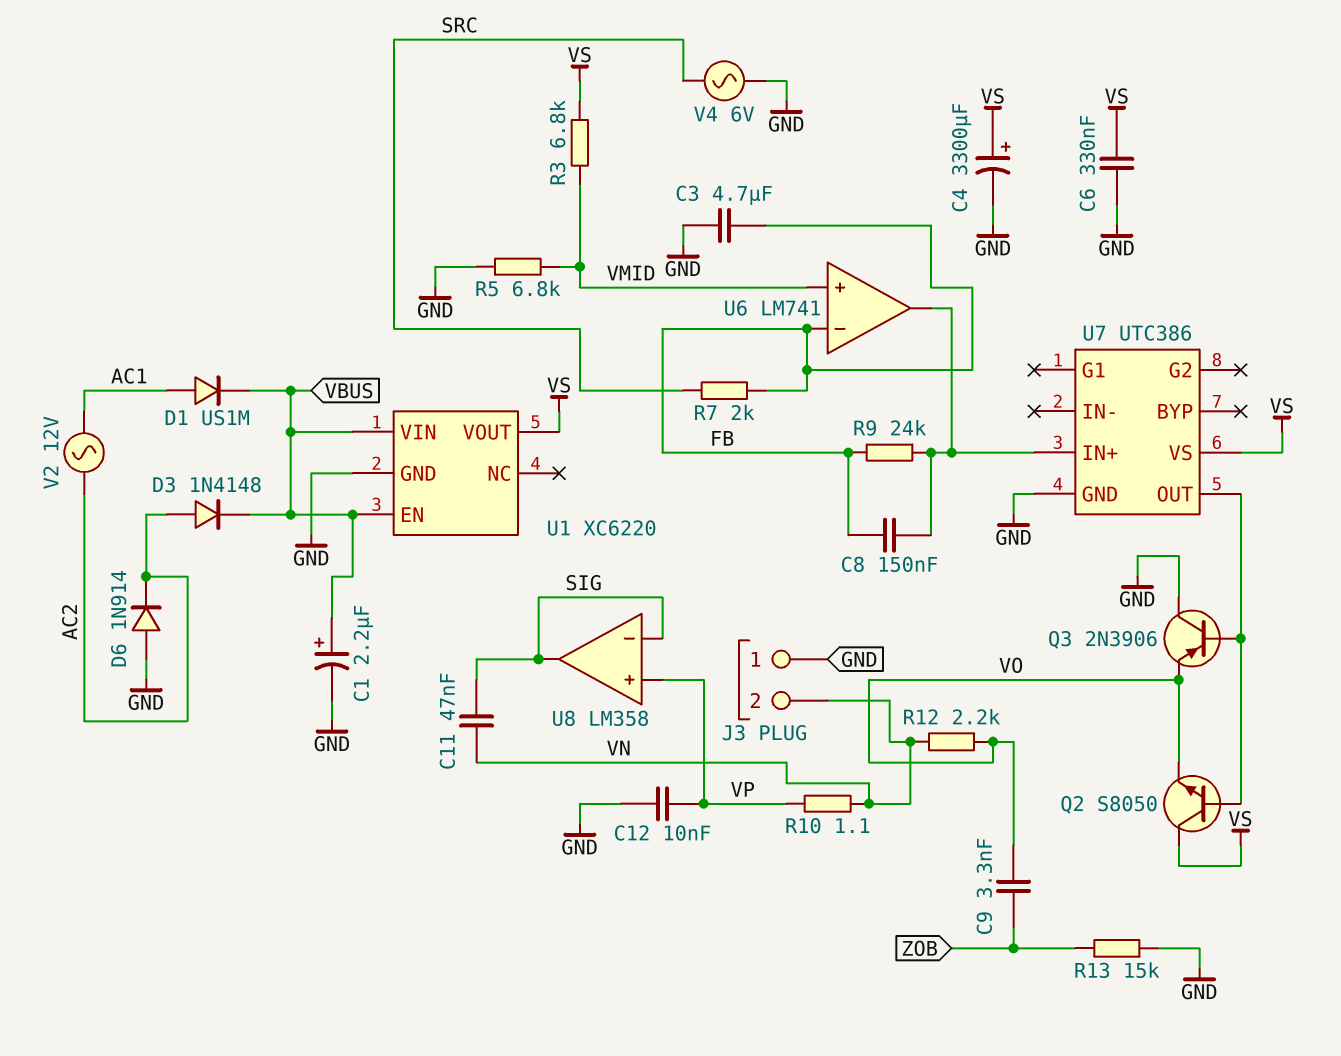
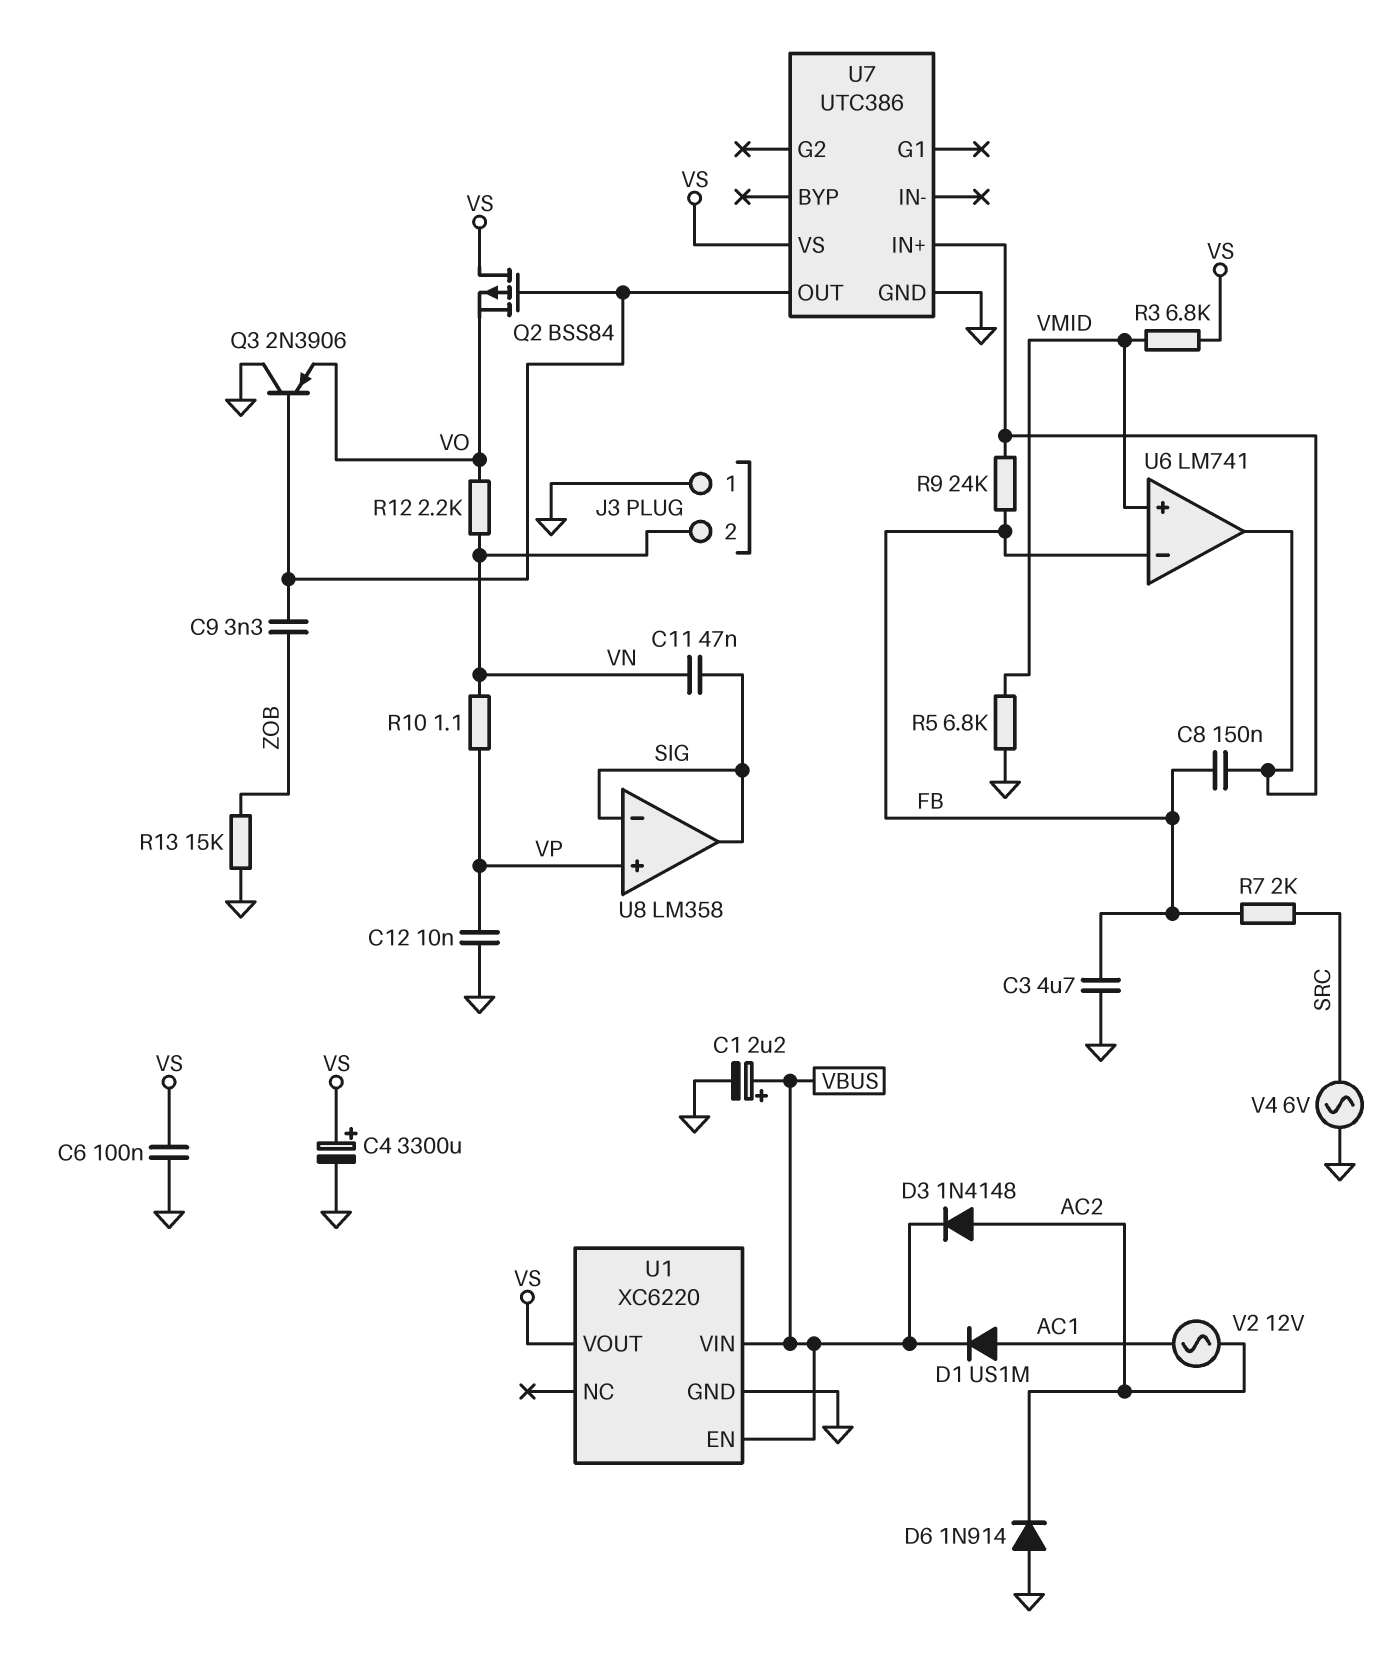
C6: 330nF (GND, VS) -> 100nF (GND, VS)
C9: 3.3nF (VO, ZOB) -> 3.3nF (U7/OUT, ZOB)
Q2: NPN S8050 (B U7/OUT, C VS, E VO) -> PMOS BSS84 (G U7/OUT, D VS, S VO)

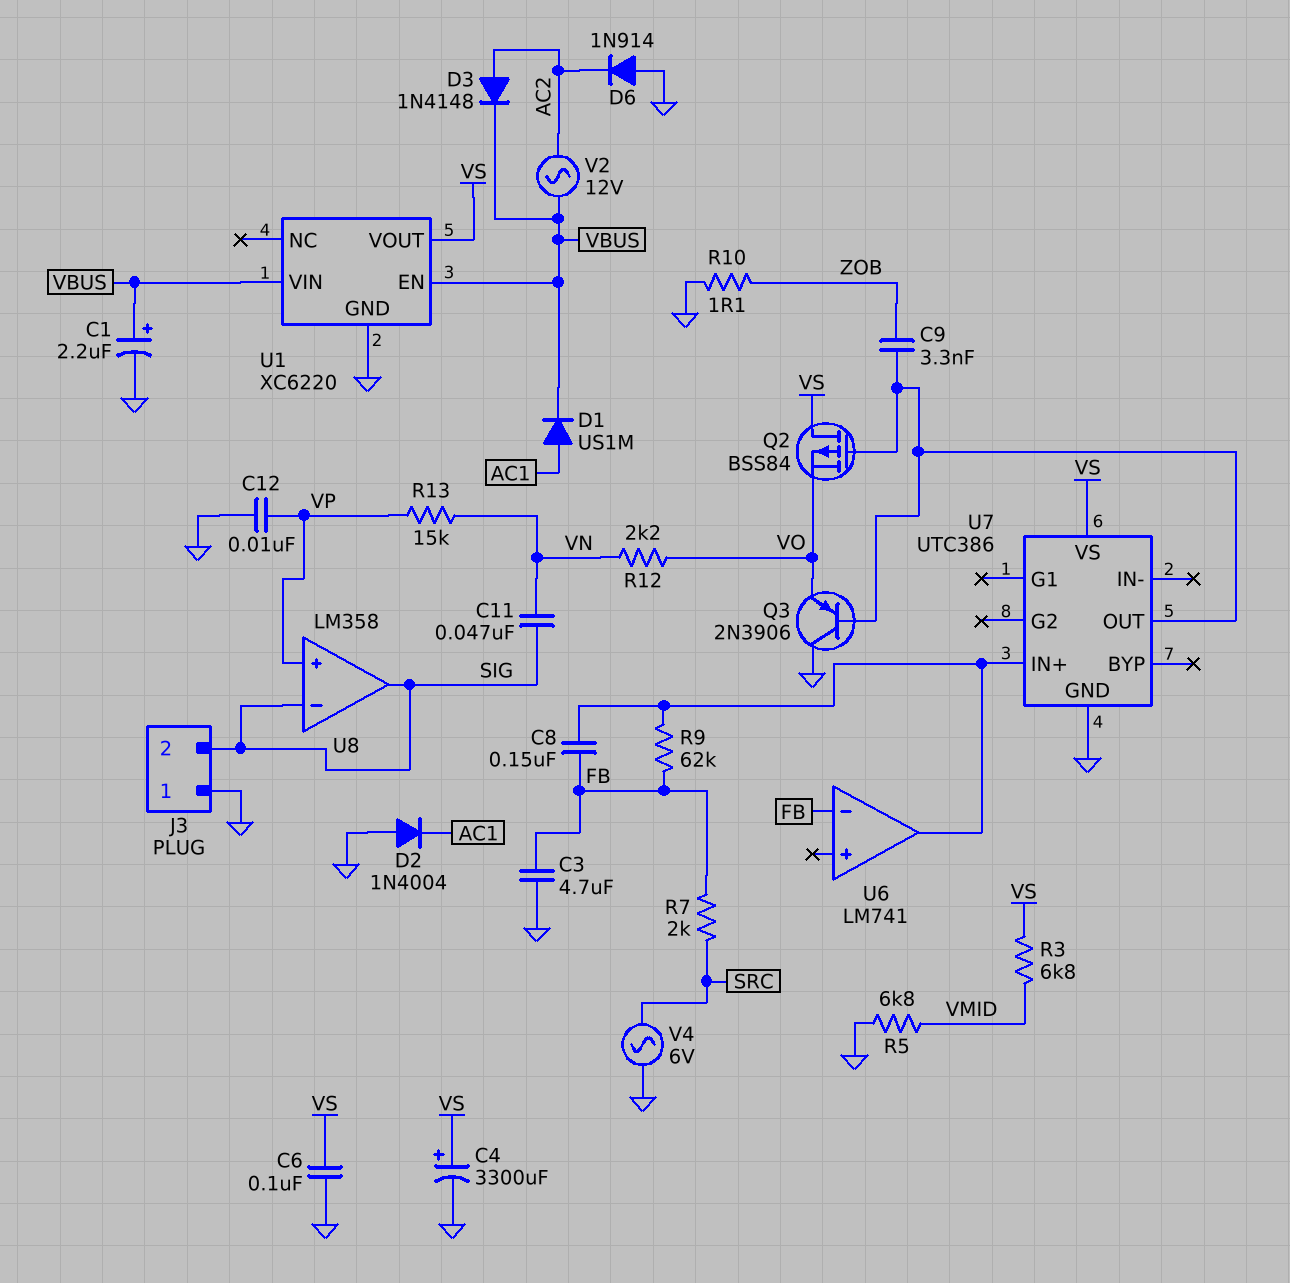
D2: none -> diode 1N4004 (A GND, K AC1)
J3 pin 2: VN -> SIG
R9: 24k (FB, U6/out) -> 62k (FB, U6/out)
R10: 1.1 (VN, VP) -> 1.1 (GND, ZOB)
R13: 15k (GND, ZOB) -> 15k (VN, VP)
U6 pin in+: VMID -> none
V2: AC 12V (AC1, AC2) -> AC 12V (AC2, VBUS)

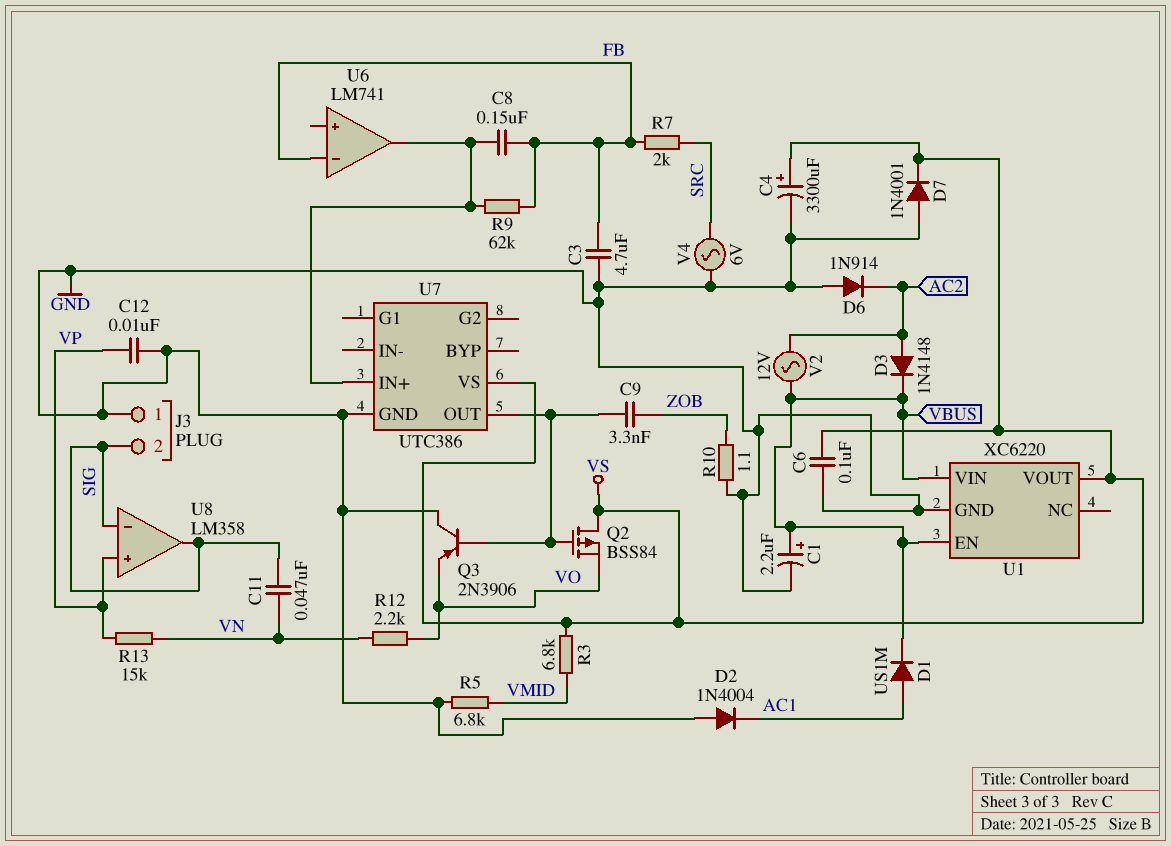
D7: none -> diode 1N4001 (A GND, K VS)

